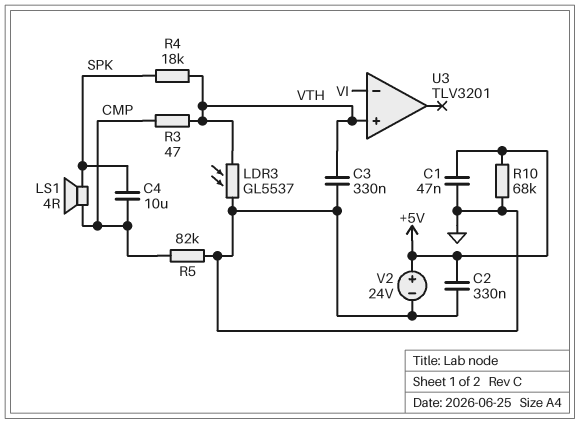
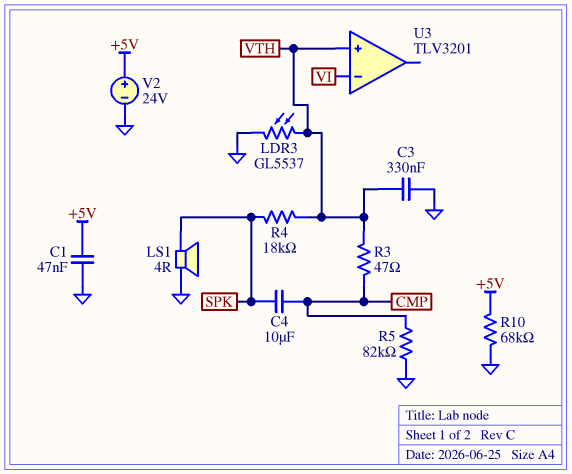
C2: 330nF (+5V, GND) -> none
LS1: speaker 4R (CMP, SPK) -> speaker 4R (GND, SPK)

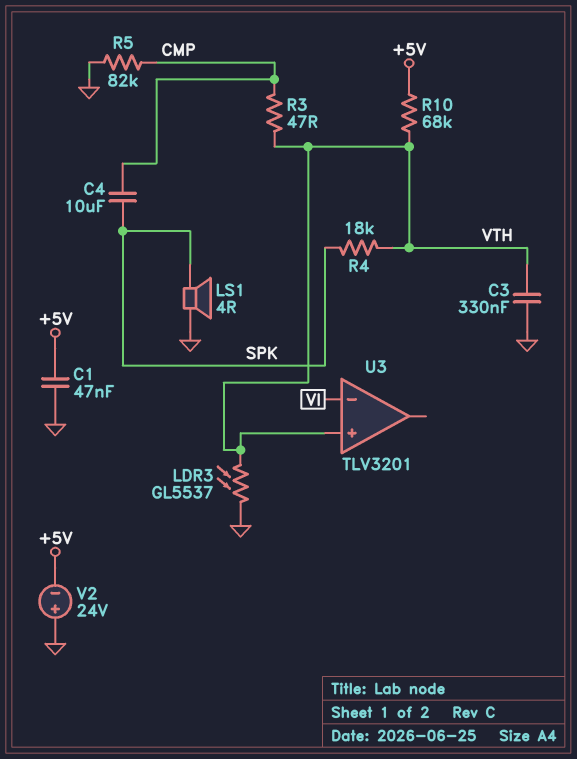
R10: 68k (+5V, GND) -> 68k (+5V, VTH)
V2: 24V (plus +5V, minus GND) -> 24V (plus GND, minus +5V)

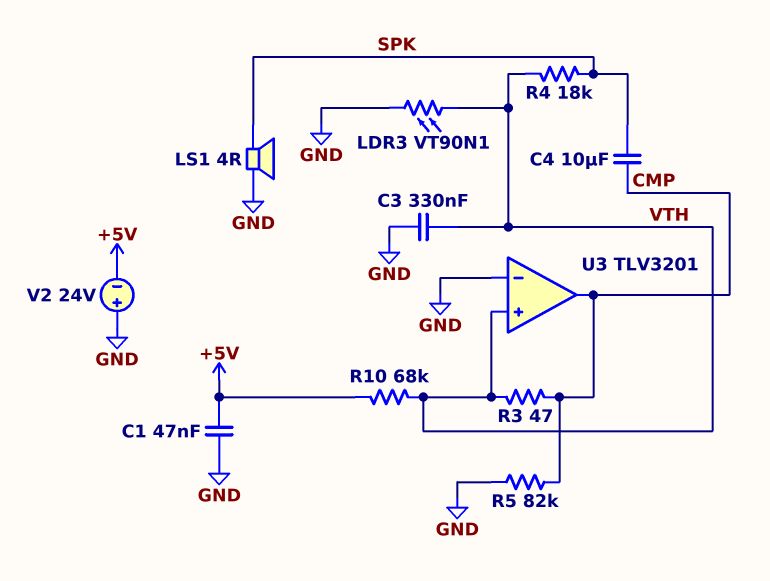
LDR3: GL5537 (GND, VTH) -> VT90N1 (GND, VTH)
U3 pin in-: VI -> GND
U3 pin out: none -> CMP

